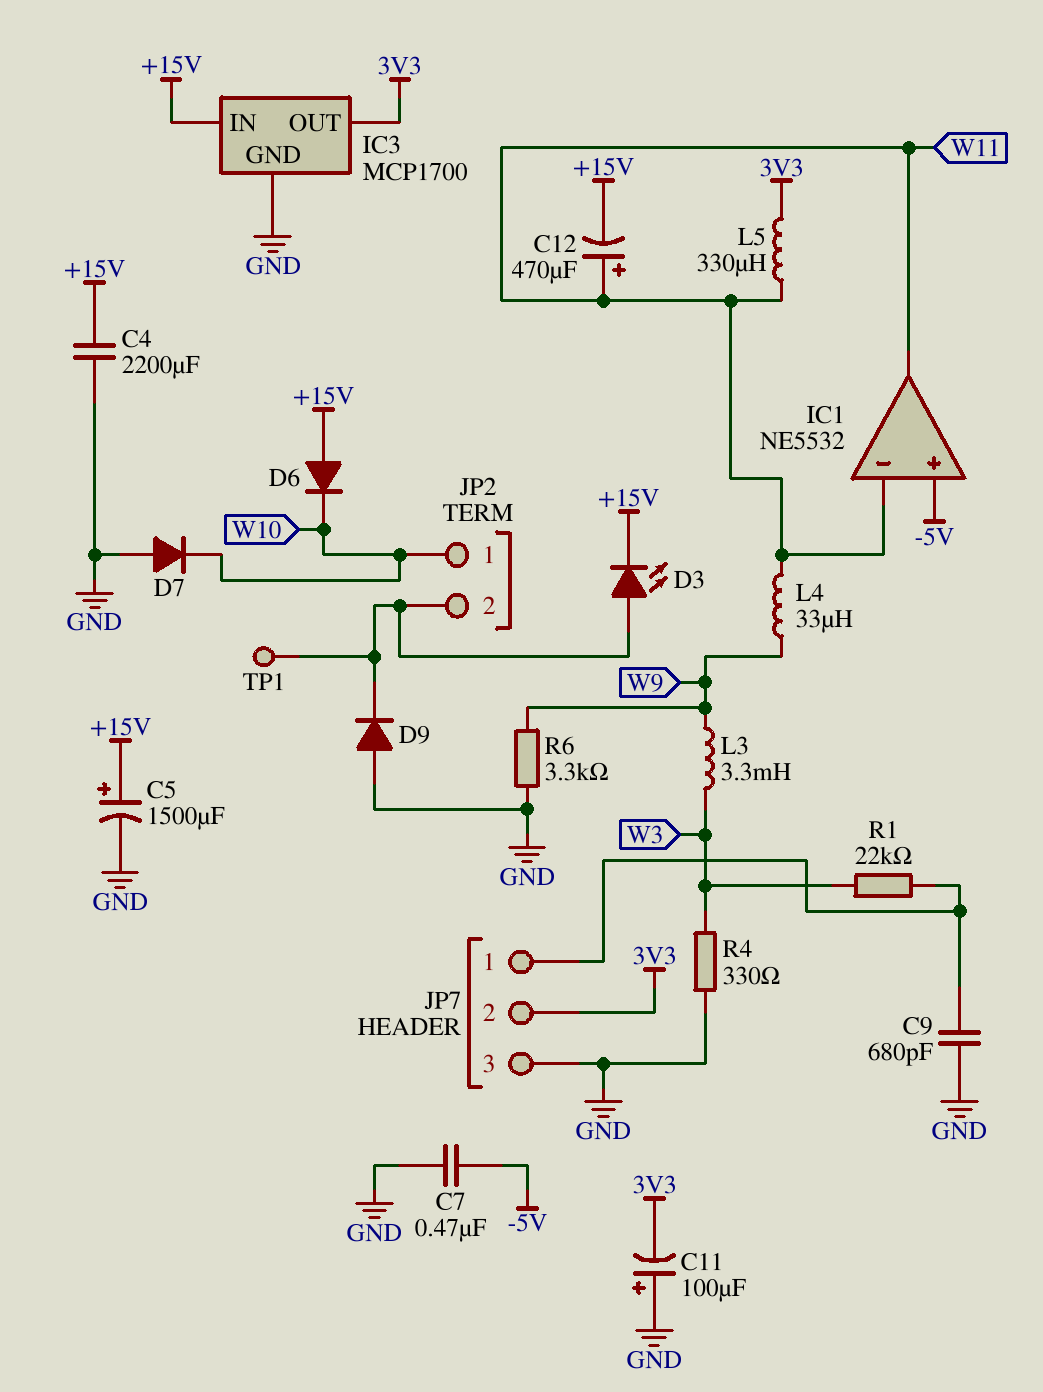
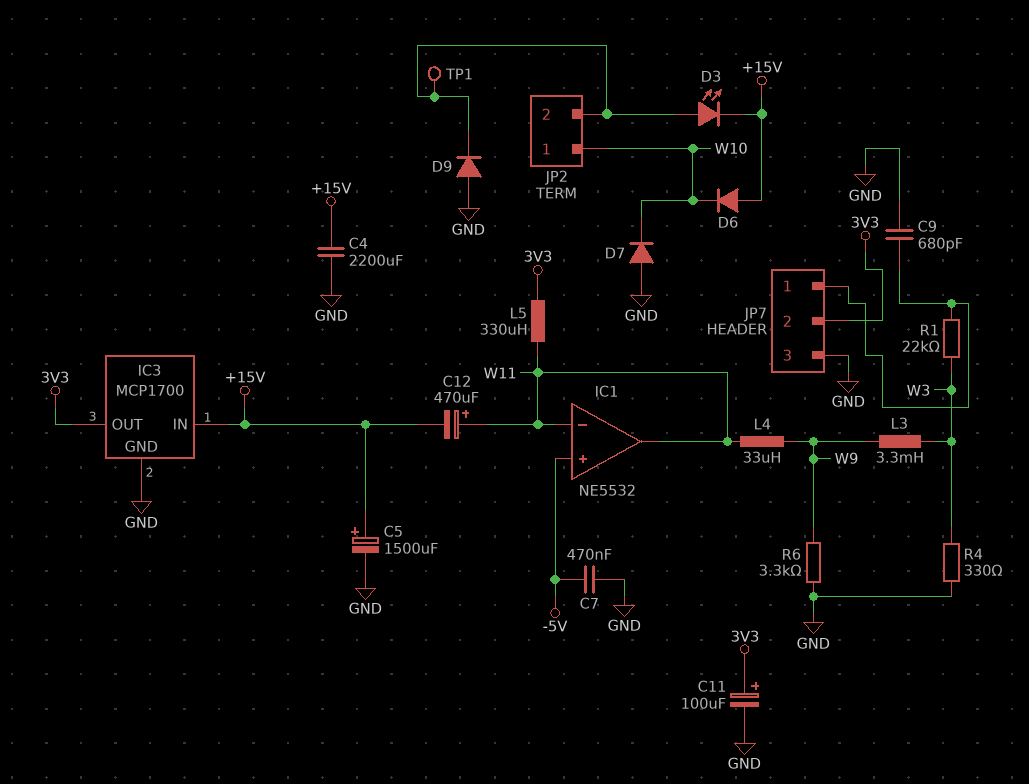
C11: 100uF (plus GND, minus 3V3) -> 100uF (plus 3V3, minus GND)

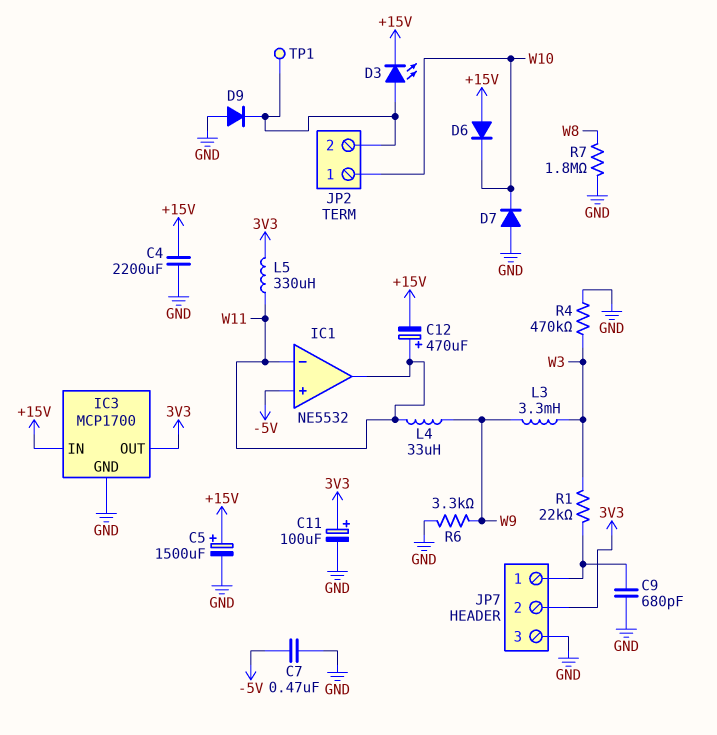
R4: 330 (GND, W3) -> 470k (GND, W3)
R7: none -> 1.8M (GND, W8)

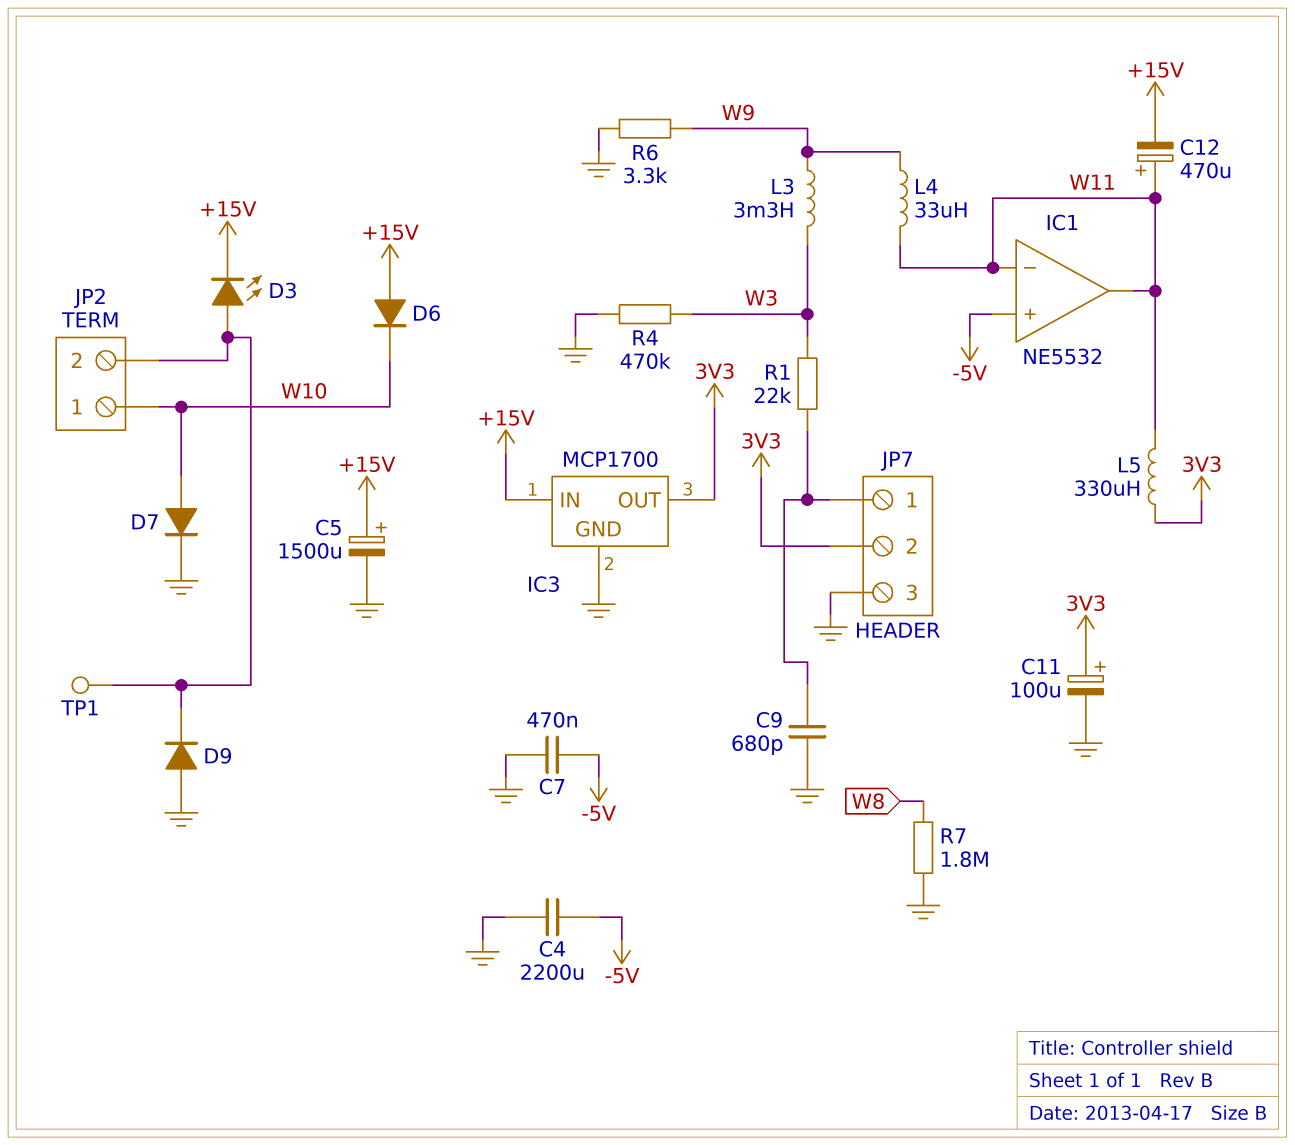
C4: 2200uF (+15V, GND) -> 2200uF (-5V, GND)
D7: diode (A GND, K W10) -> diode (A W10, K GND)

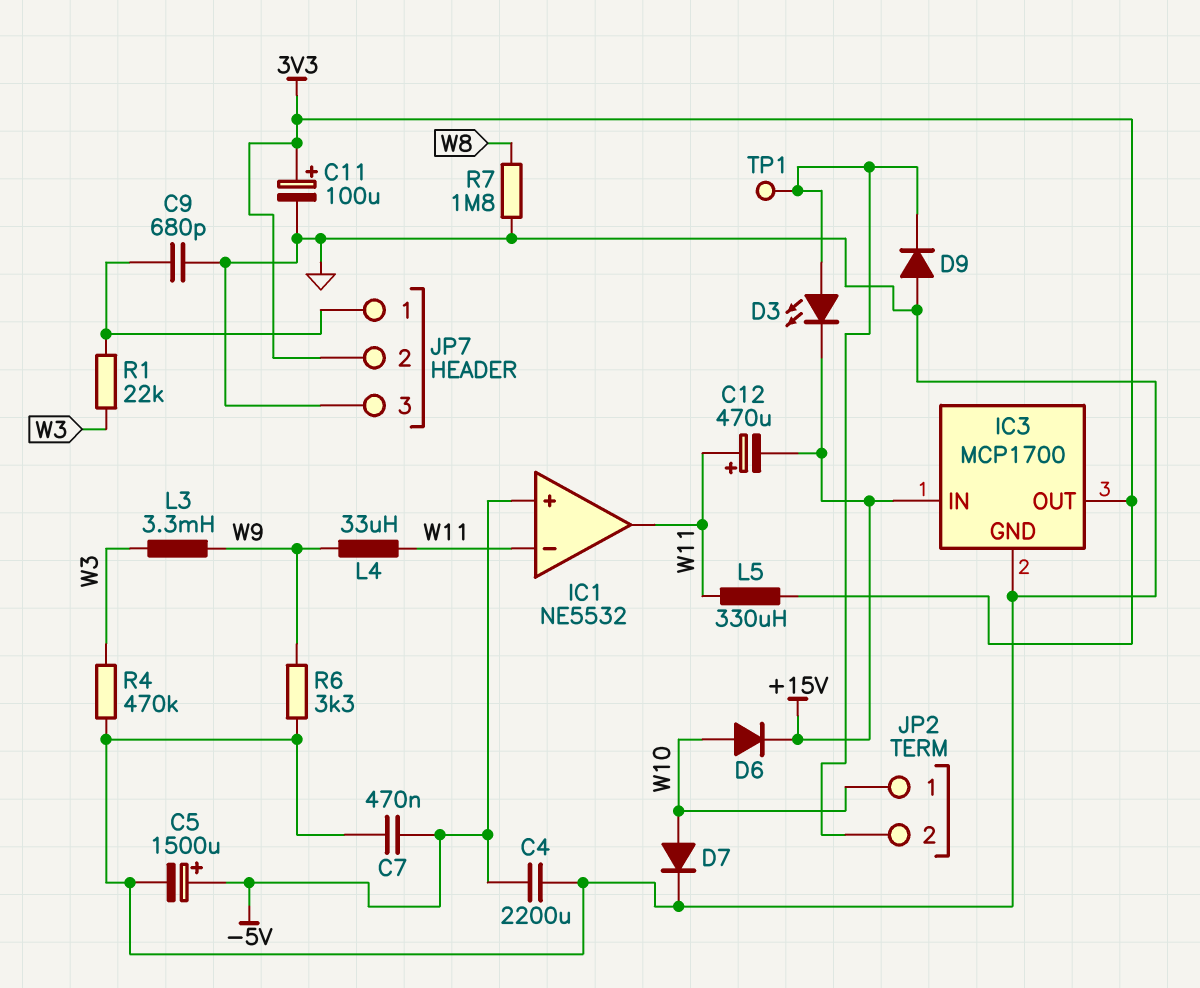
C5: 1500uF (plus +15V, minus GND) -> 1500uF (plus -5V, minus GND)
D6: diode (A +15V, K W10) -> diode (A W10, K +15V)

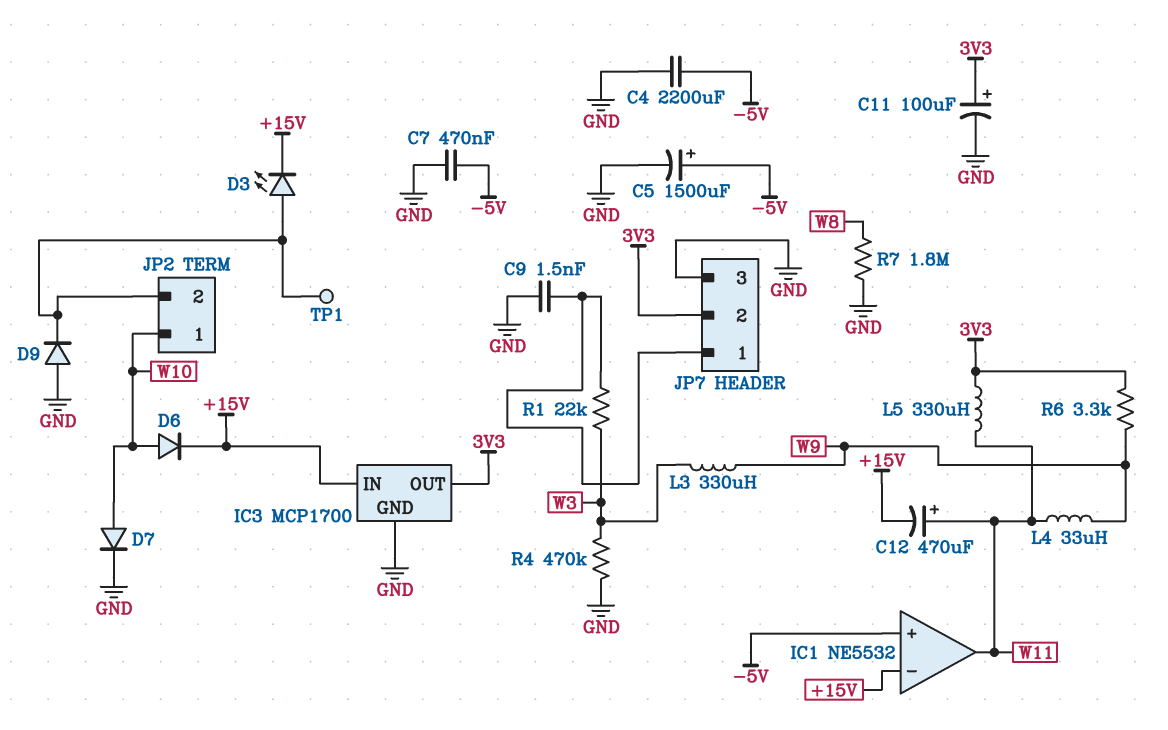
C9: 680pF (GND, JP7/1) -> 1.5nF (GND, JP7/1)
IC1 pin in-: W11 -> +15V
L3: 3.3mH (W3, W9) -> 330uH (W3, W9)
R6: 3.3k (GND, W9) -> 3.3k (3V3, W9)

